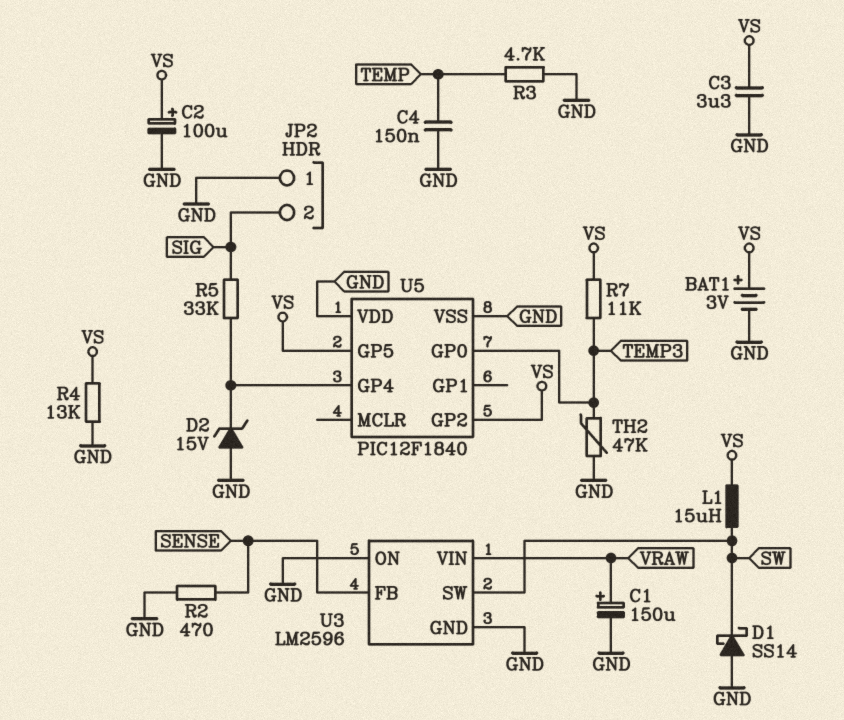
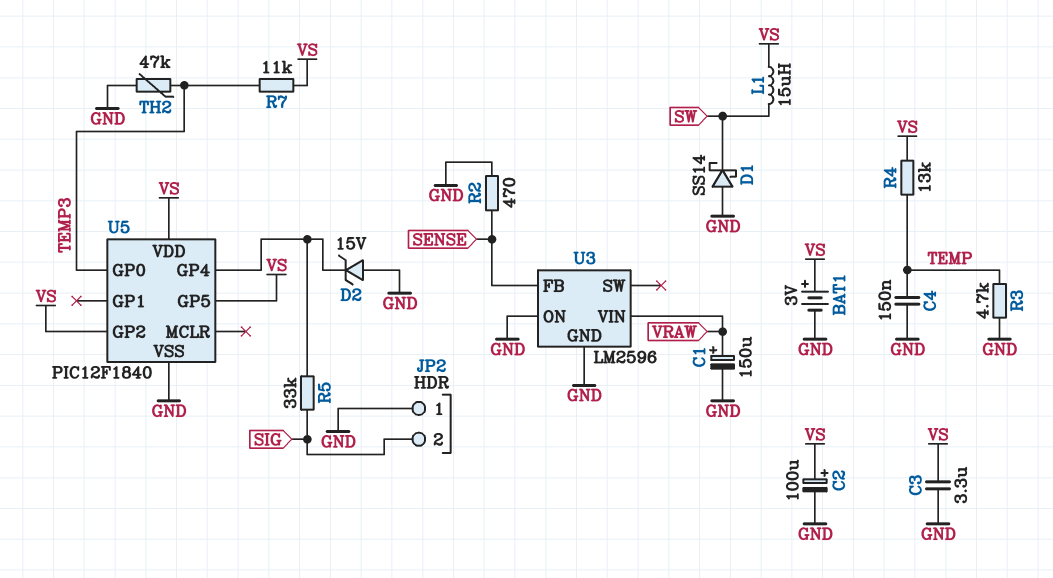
R4: 13k (GND, VS) -> 13k (TEMP, VS)
U3 pin SW: SW -> none
U5 pin VDD: GND -> VS

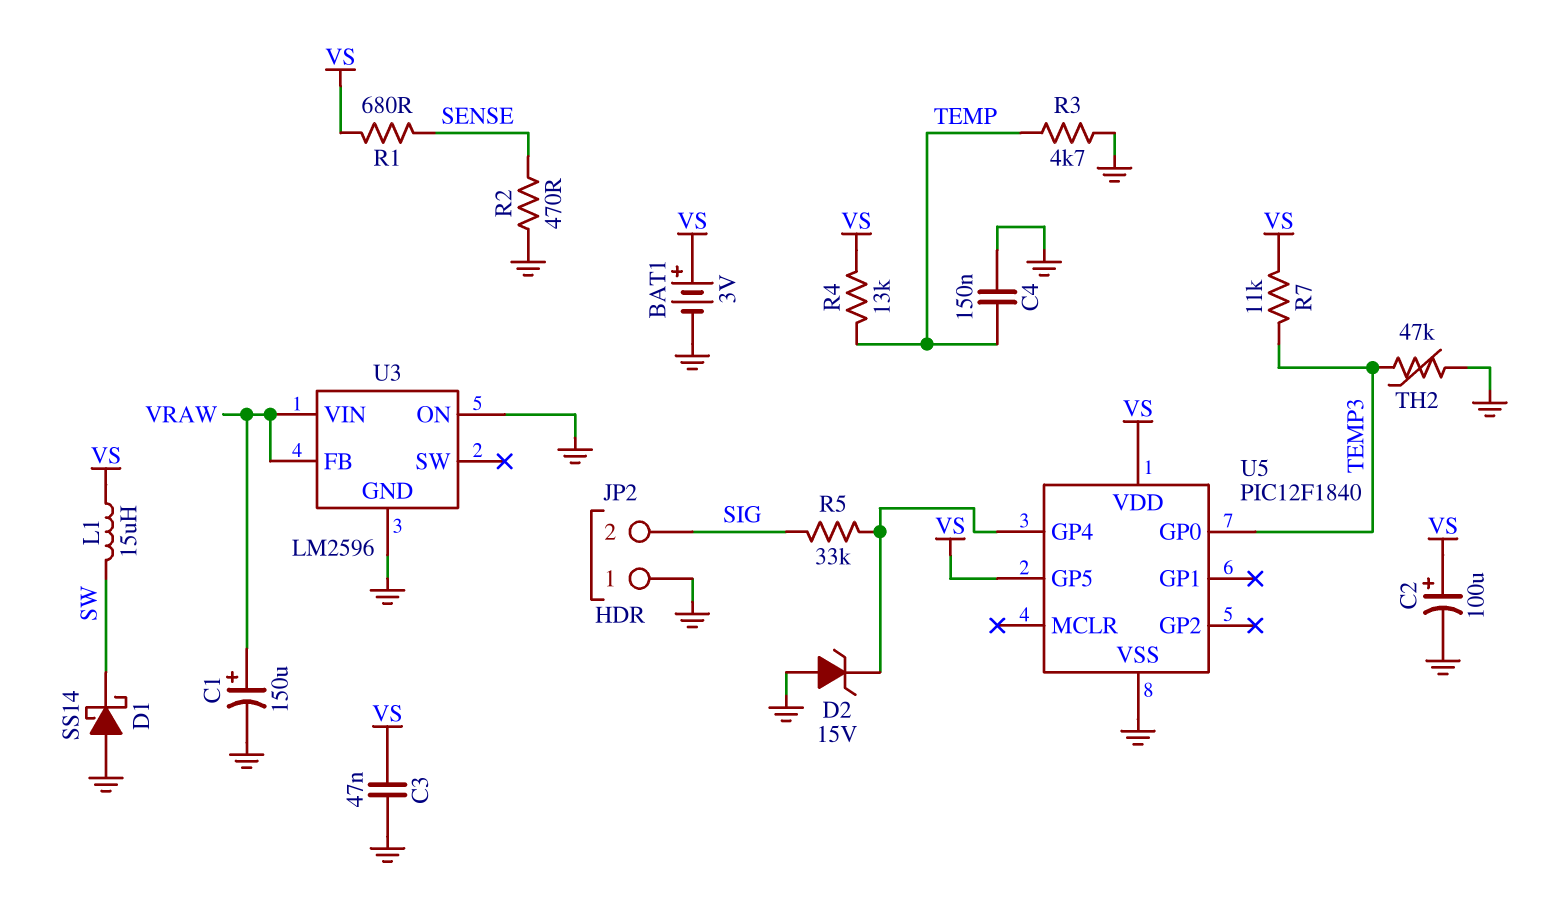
C3: 3.3uF (GND, VS) -> 47nF (GND, VS)
R1: none -> 680 (SENSE, VS)
U3 pin FB: SENSE -> VRAW
U5 pin GP2: VS -> none

